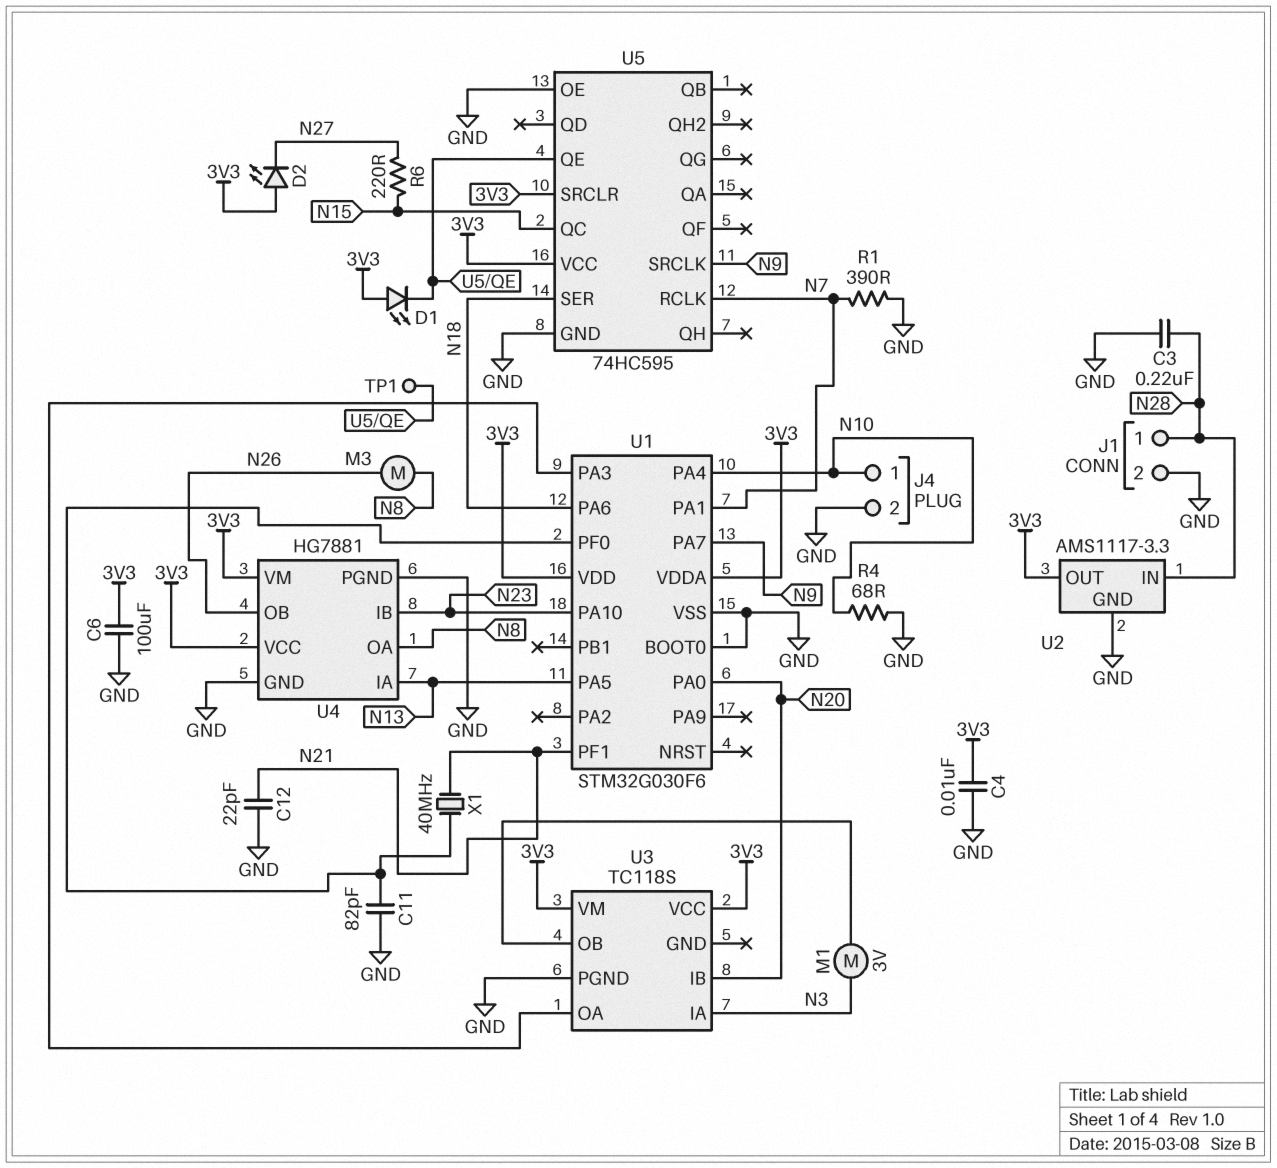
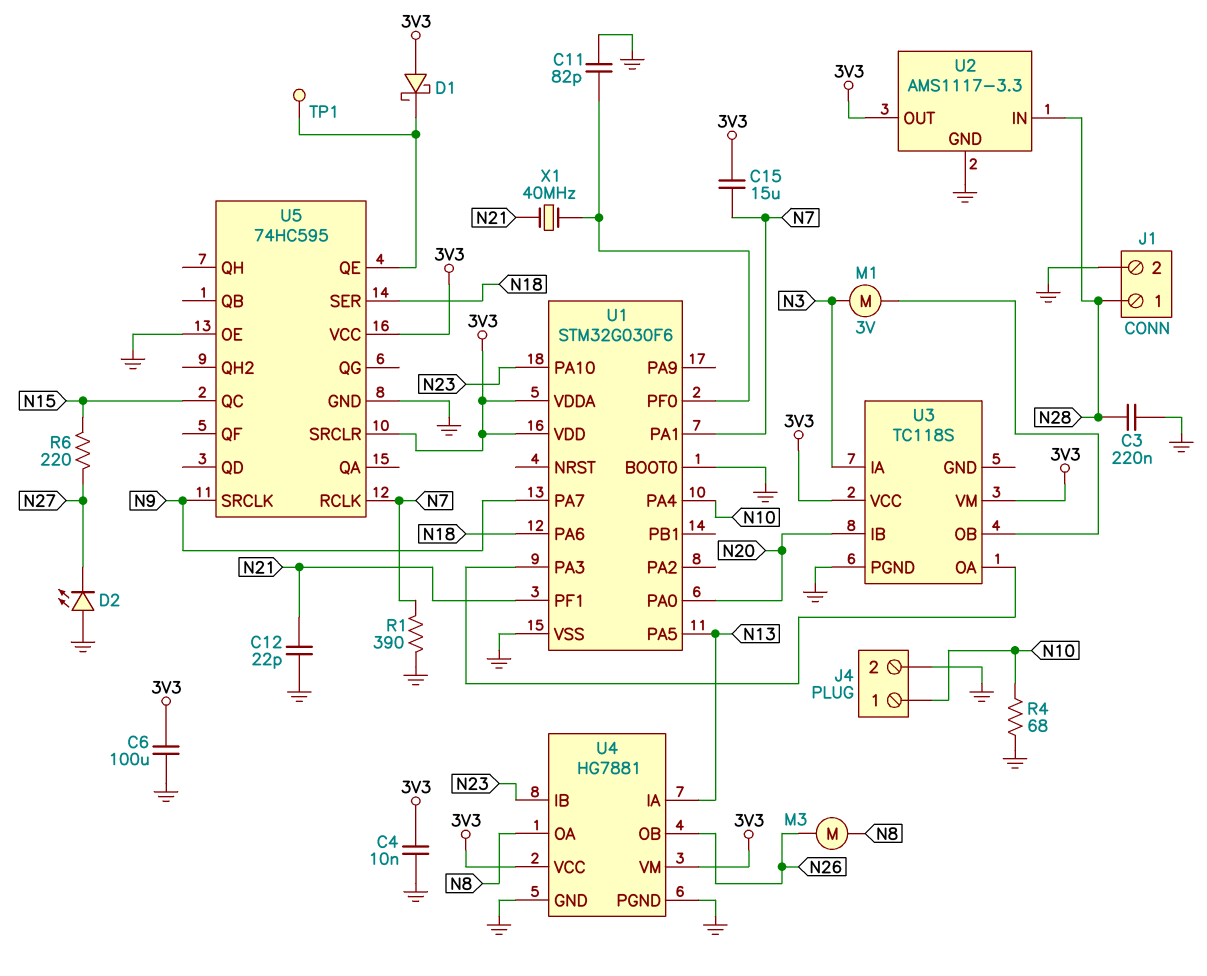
C15: none -> 15uF (3V3, N7)
D1: LED (A 3V3, K U5/QE) -> schottky (A 3V3, K U5/QE)
D2: LED (A 3V3, K N27) -> LED (A GND, K N27)

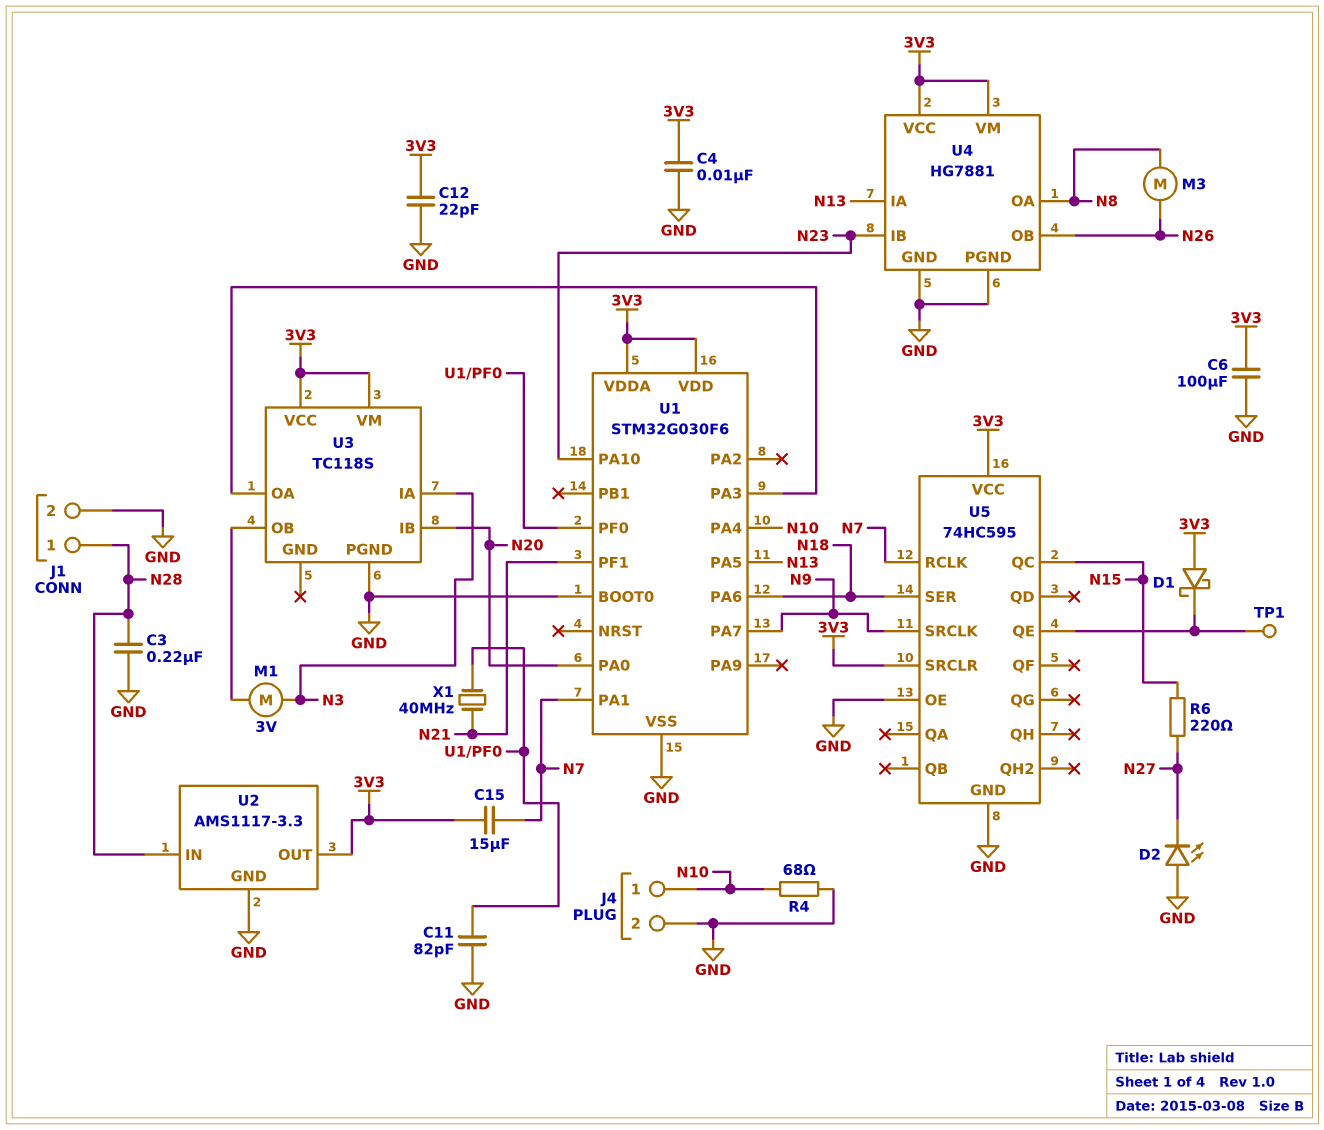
C12: 22pF (GND, N21) -> 22pF (3V3, GND)
R1: 390 (GND, N7) -> none

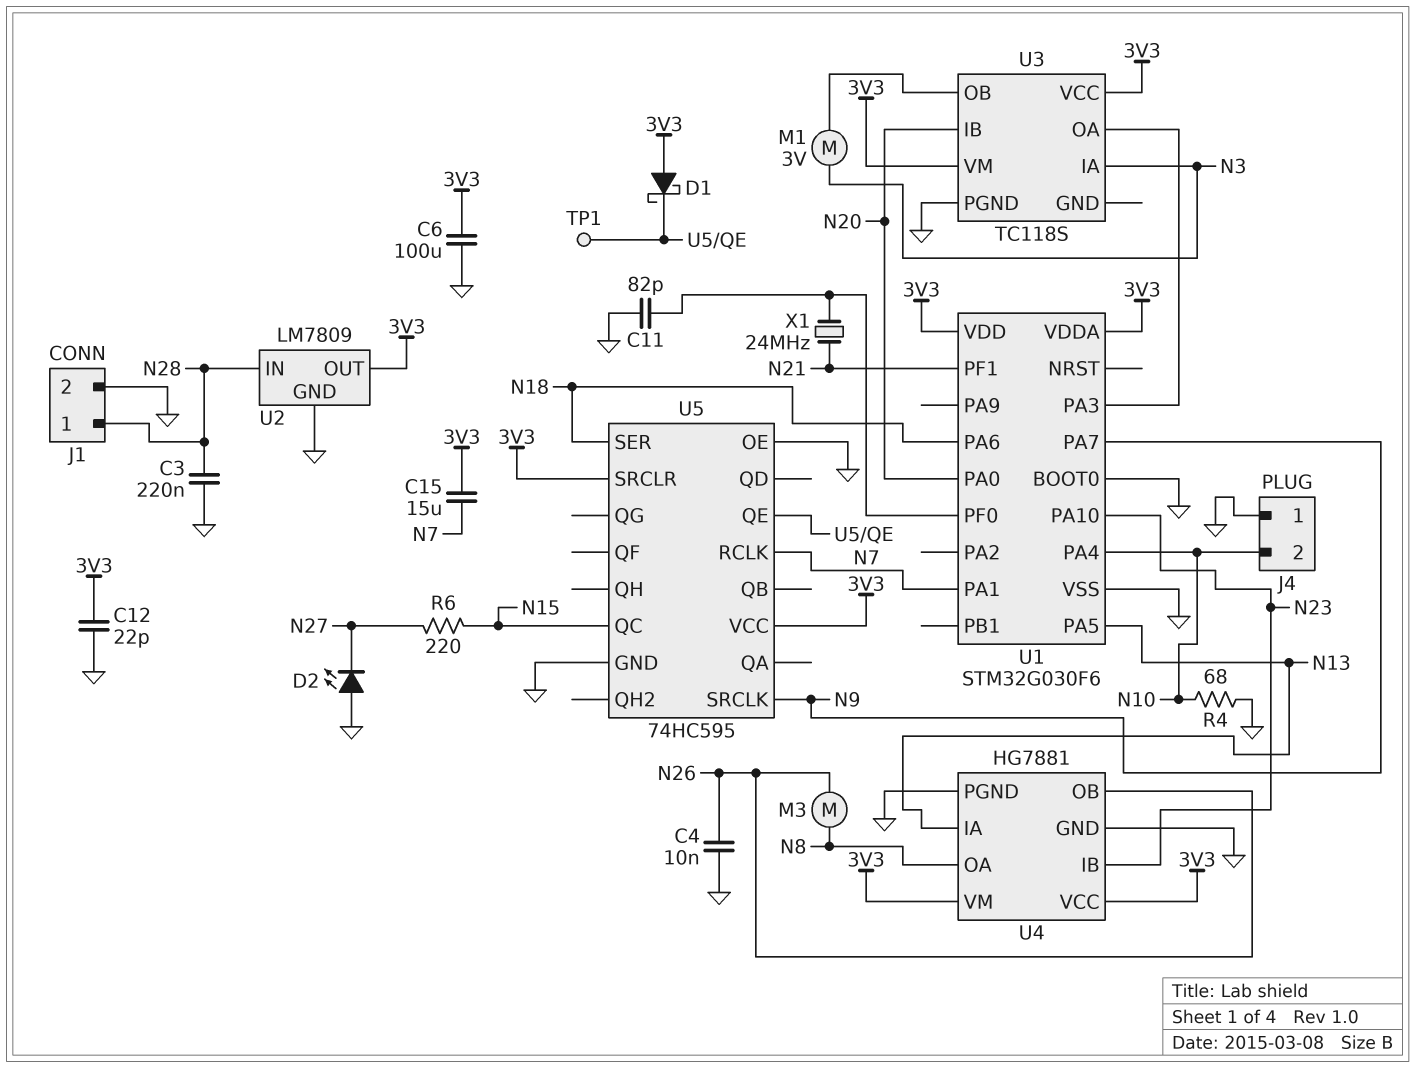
C4: 10nF (3V3, GND) -> 10nF (GND, N26)
J4 pin 1: N10 -> GND
J4 pin 2: GND -> N10
U2: AMS1117-3.3 -> LM7809
X1: 40MHz (N21, U1/PF0) -> 24MHz (N21, U1/PF0)

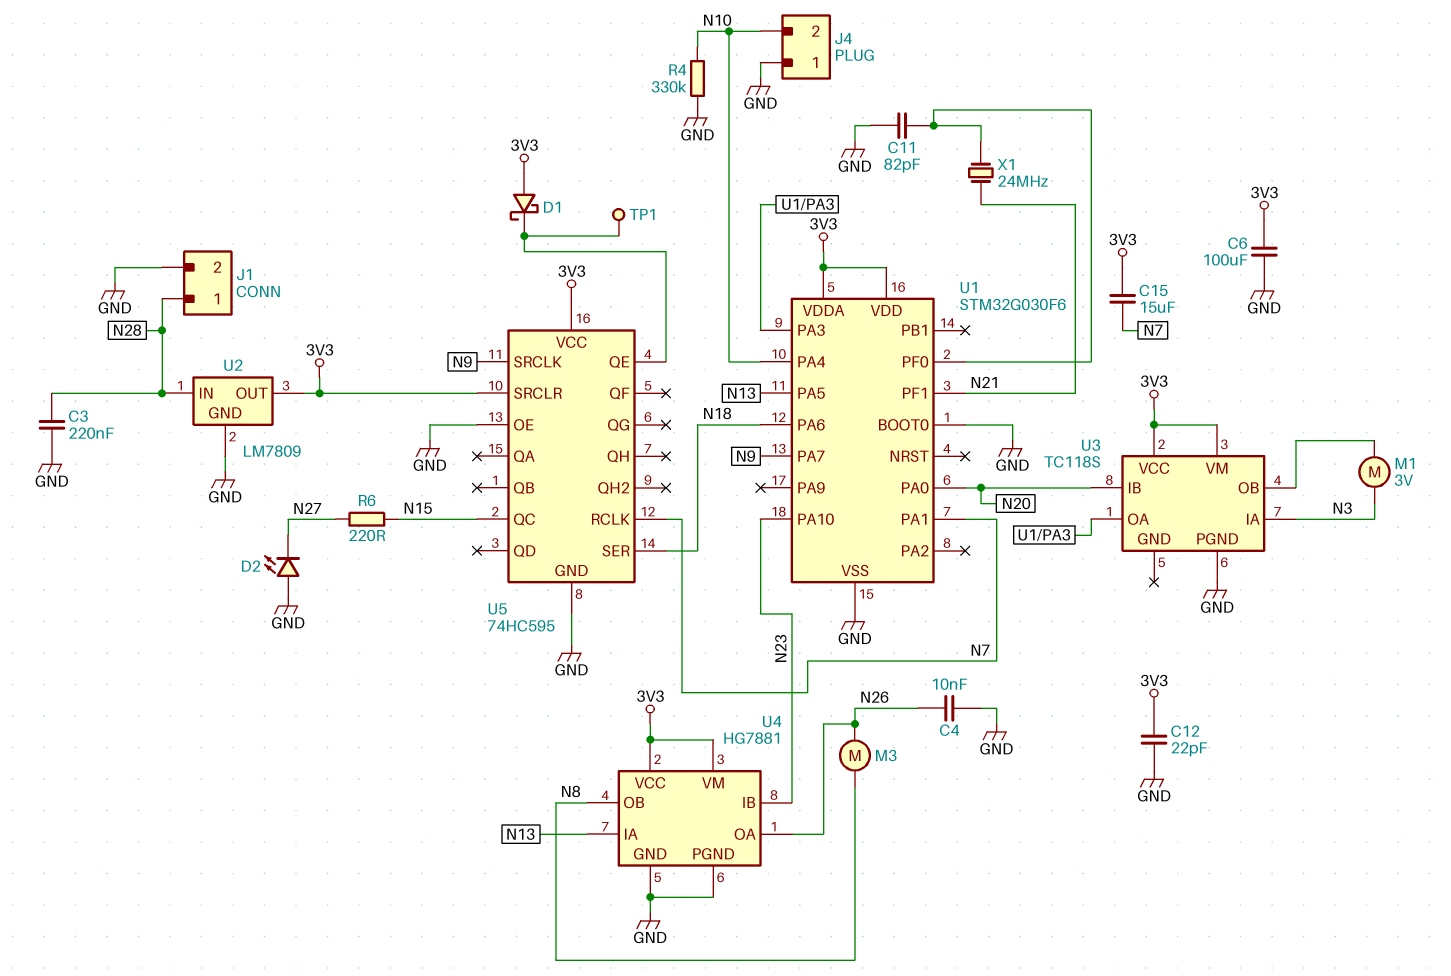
R4: 68 (GND, N10) -> 330k (GND, N10)
U4 pin OA: N8 -> N26
U4 pin OB: N26 -> N8

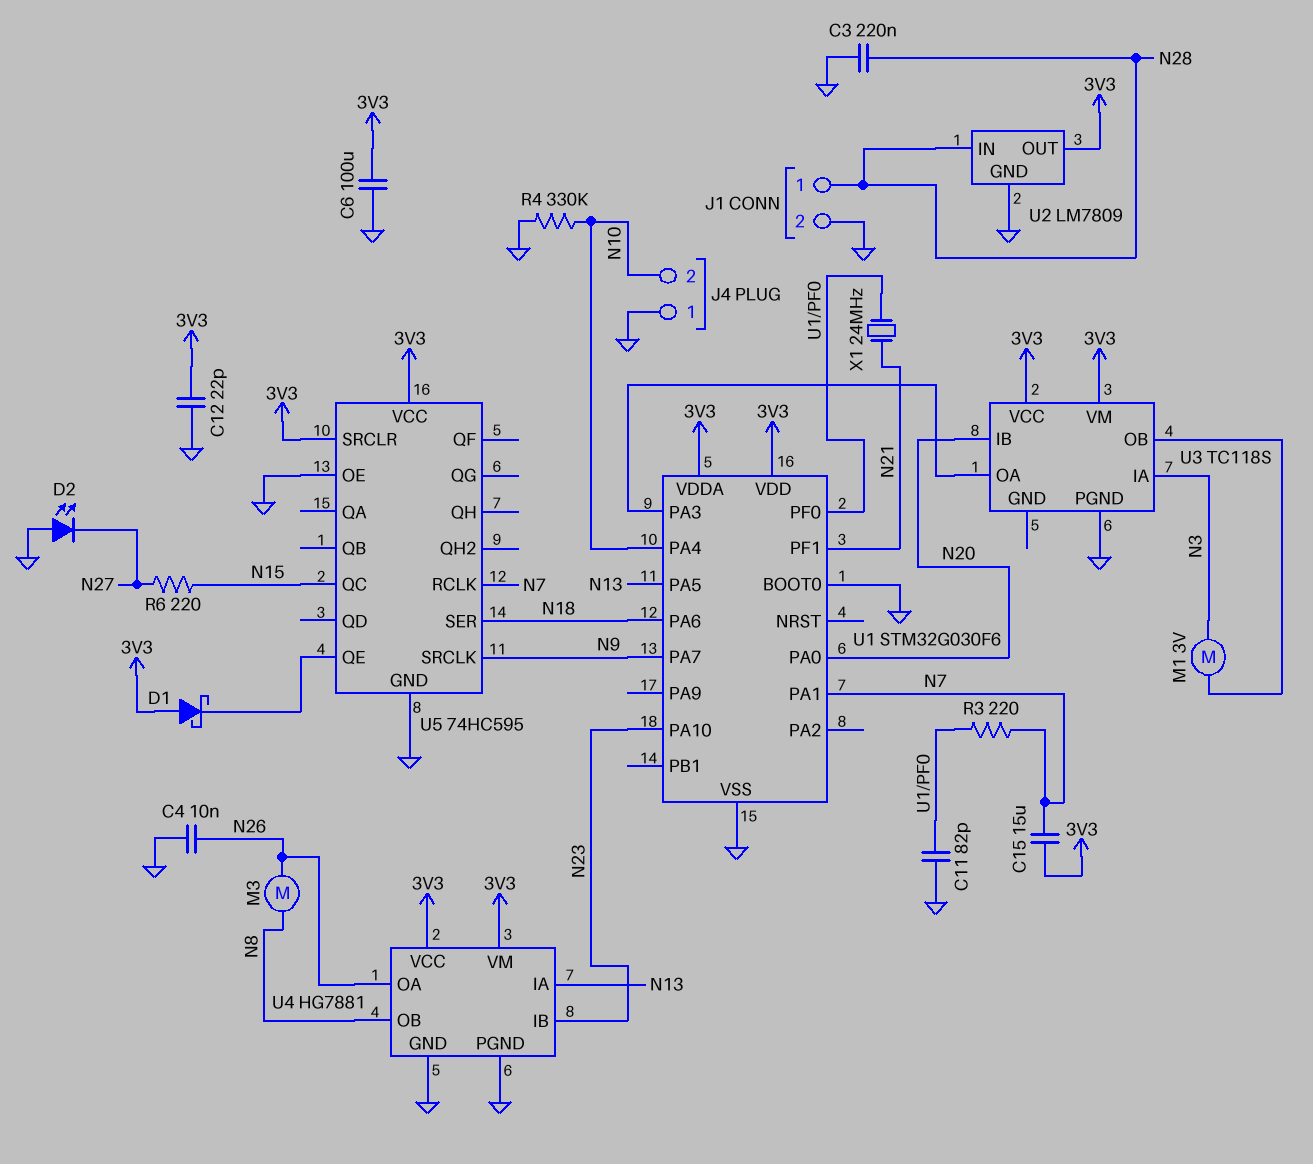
R3: none -> 220 (N7, U1/PF0)
TP1: test point (U5/QE) -> none

